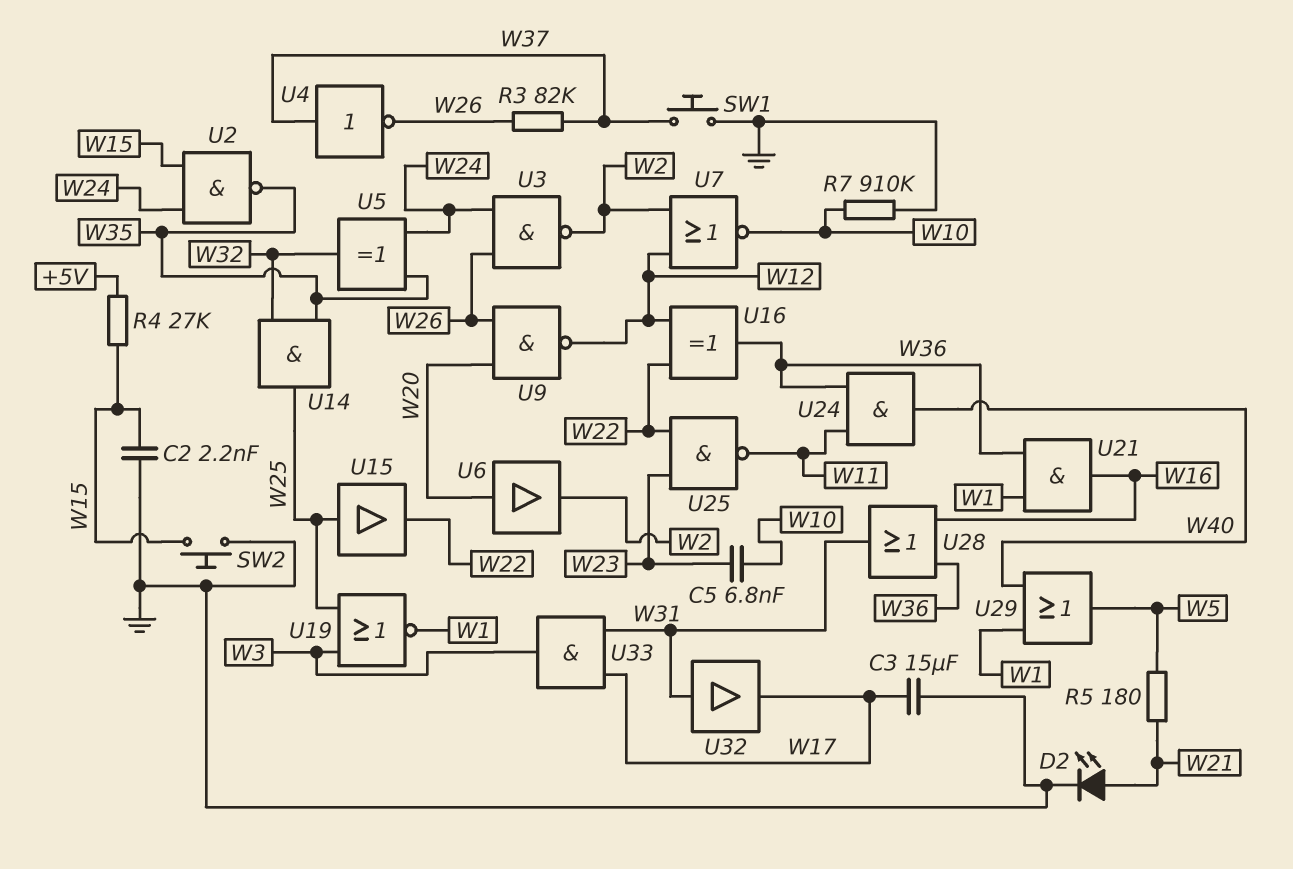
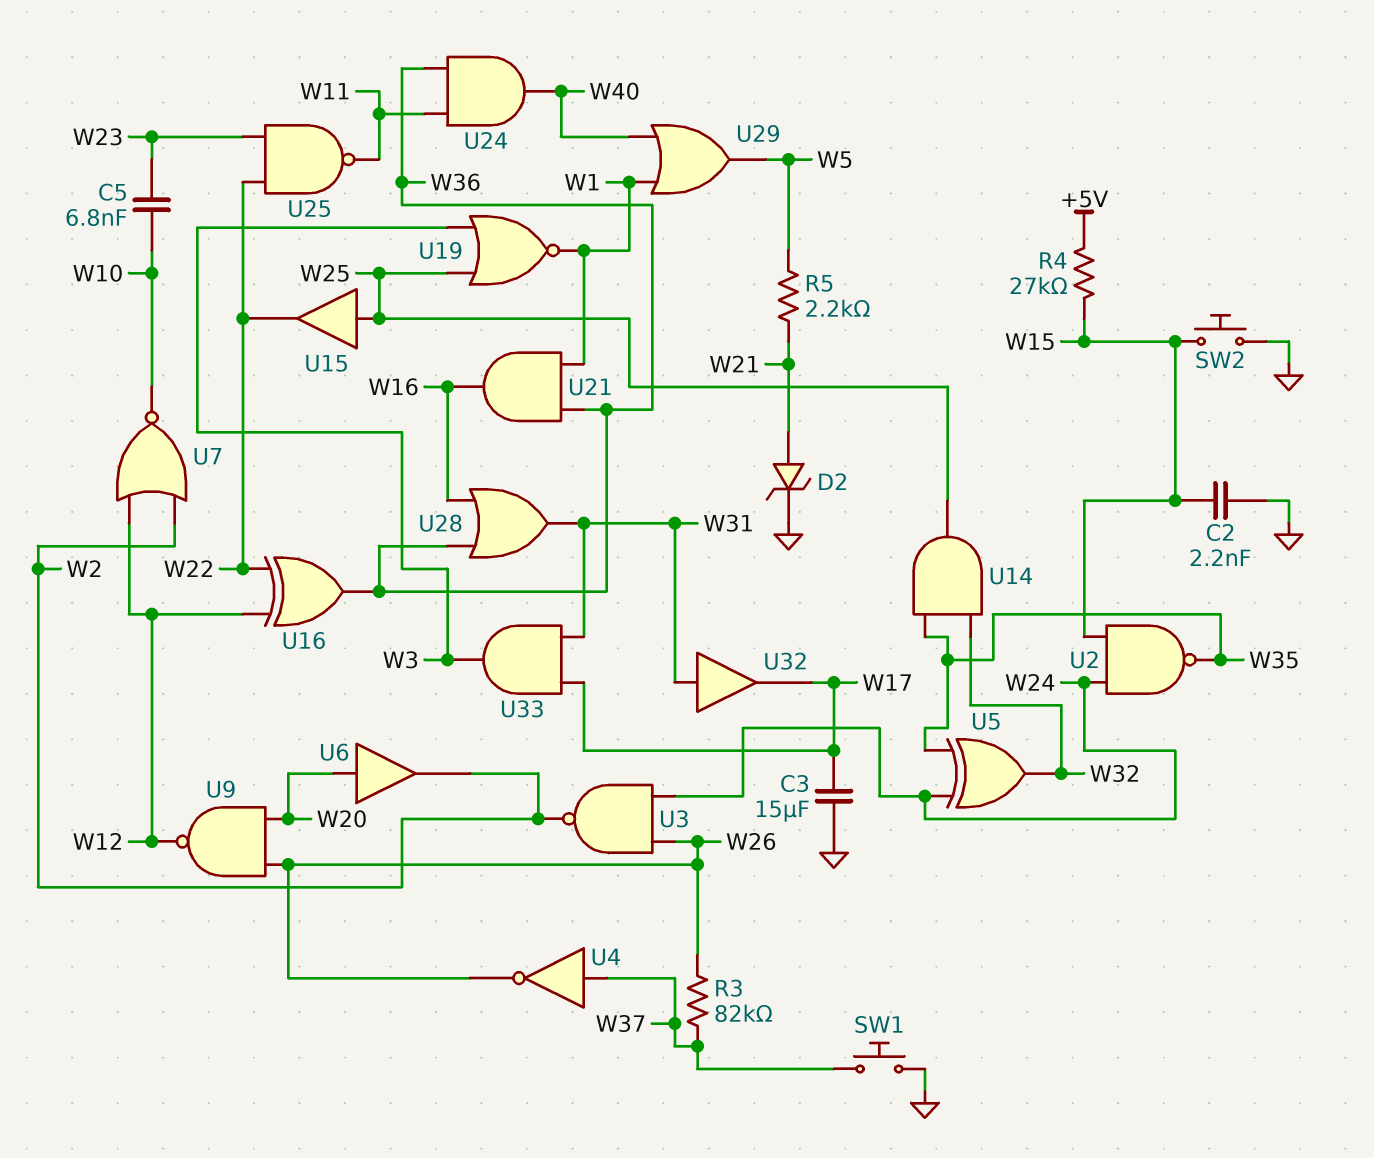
D2: LED (A W21, K GND) -> zener (A W21, K GND)
R5: 180 (W5, W21) -> 2.2k (W5, W21)
R7: 910k (GND, W10) -> none

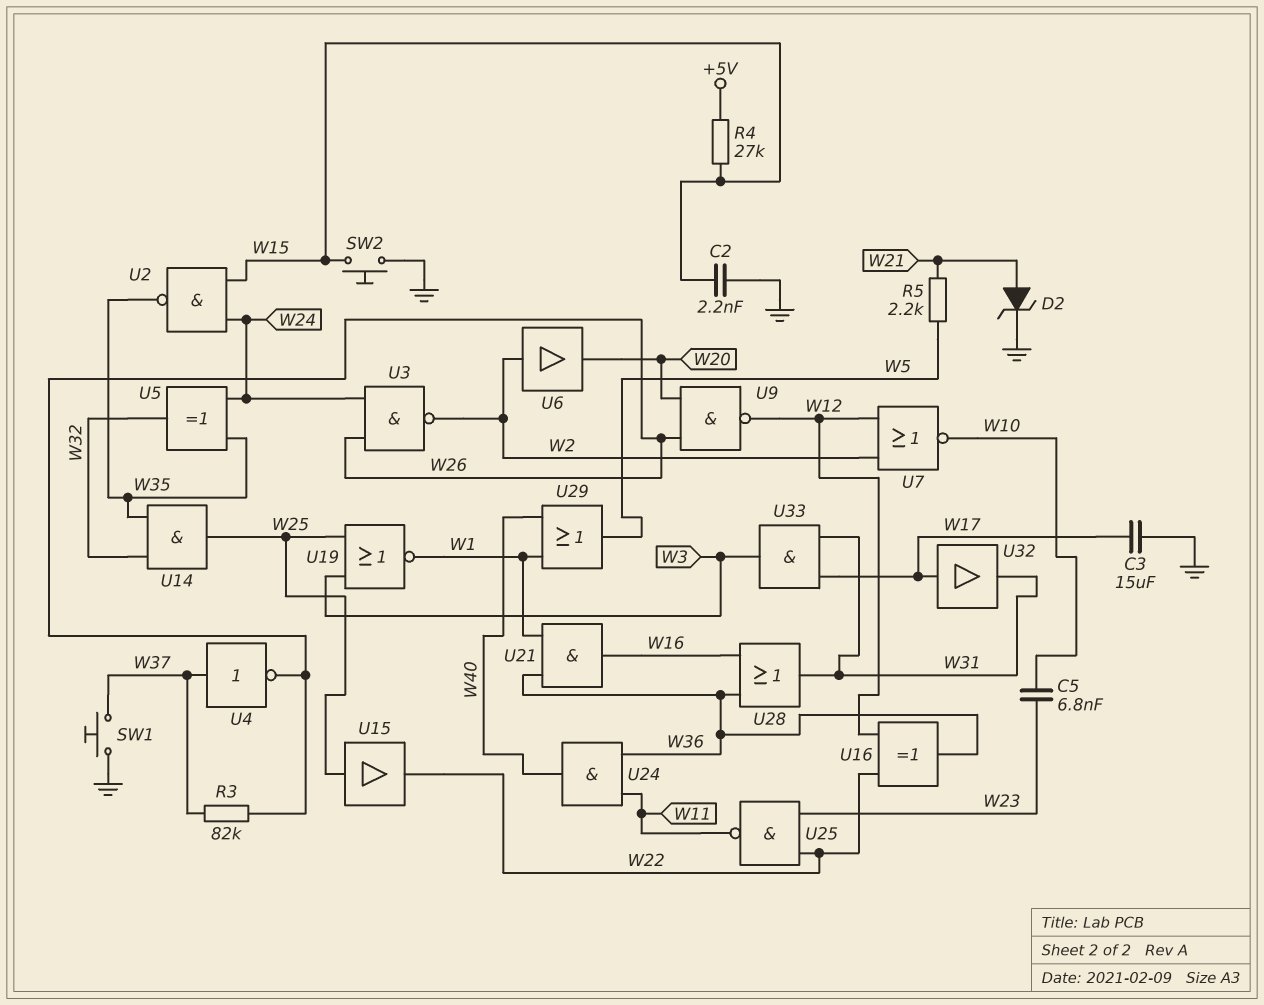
U6: buffer (in W20, out W2) -> buffer (in W2, out W20)
U32: buffer (in W31, out W17) -> buffer (in W17, out W31)

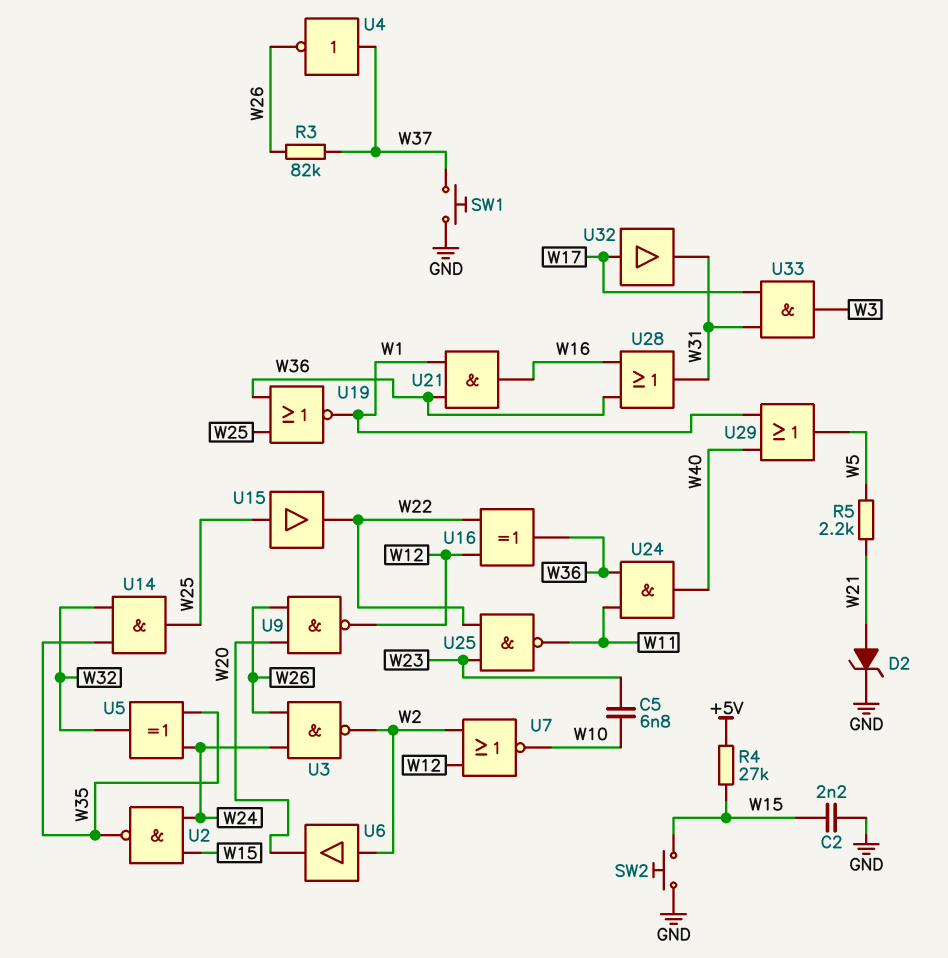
C3: 15uF (GND, W17) -> none
U19: NOR (in W3, in W25, out W1) -> NOR (in W25, in W36, out W1)

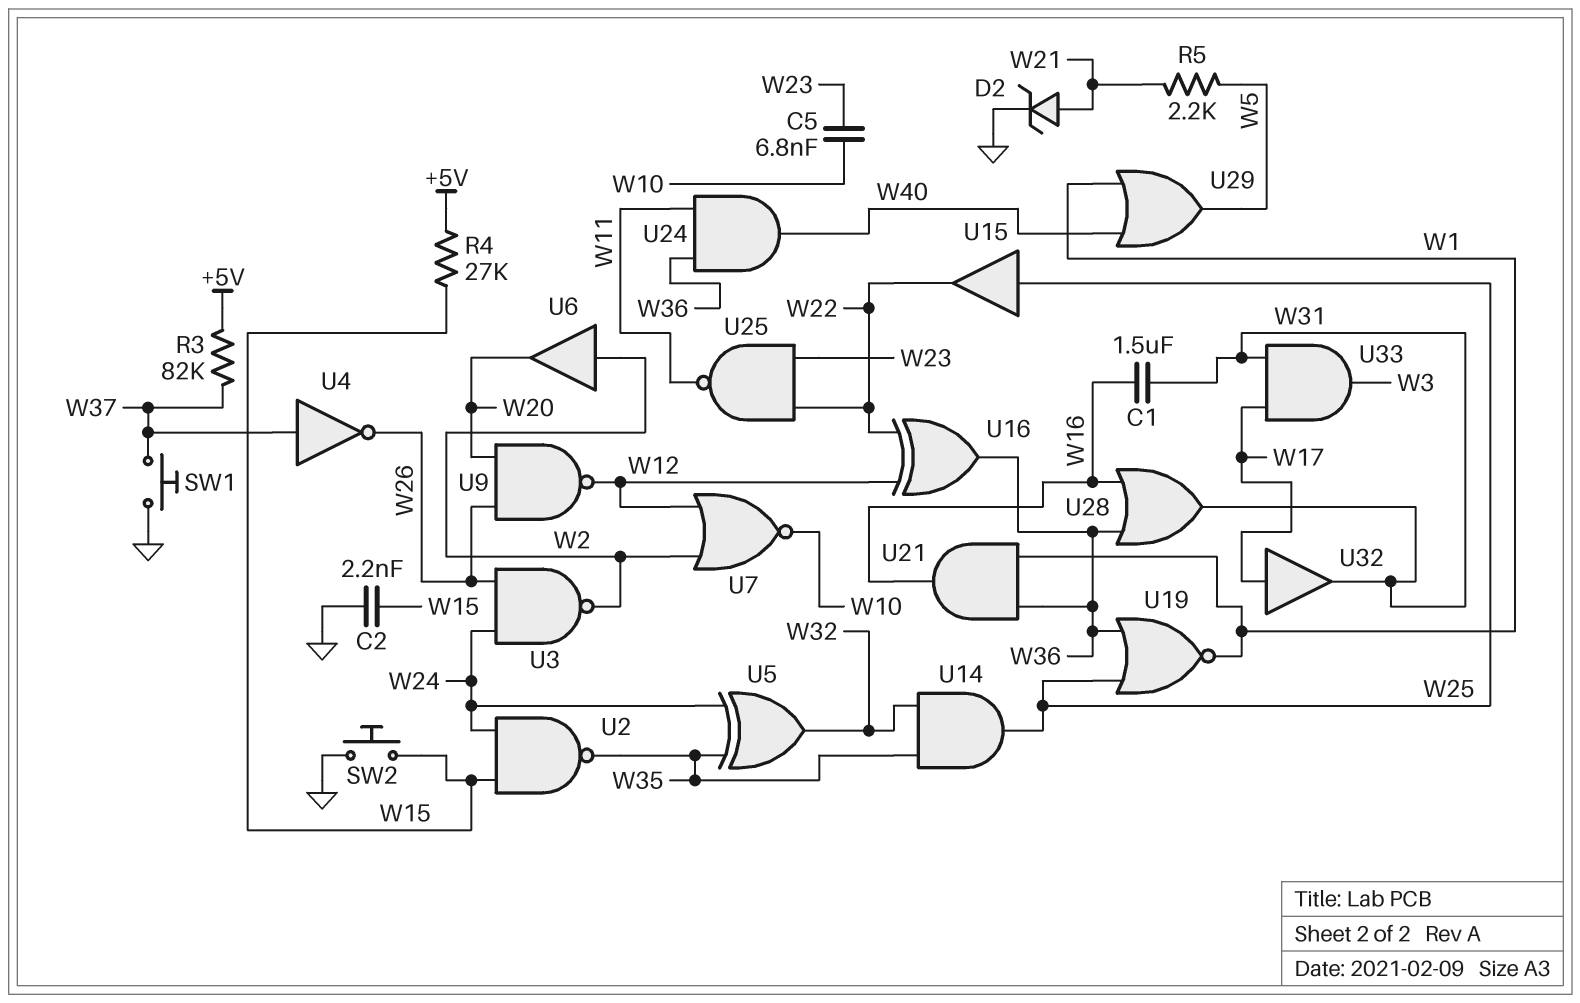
C1: none -> 1.5uF (W16, W31)
R3: 82k (W26, W37) -> 82k (+5V, W37)

